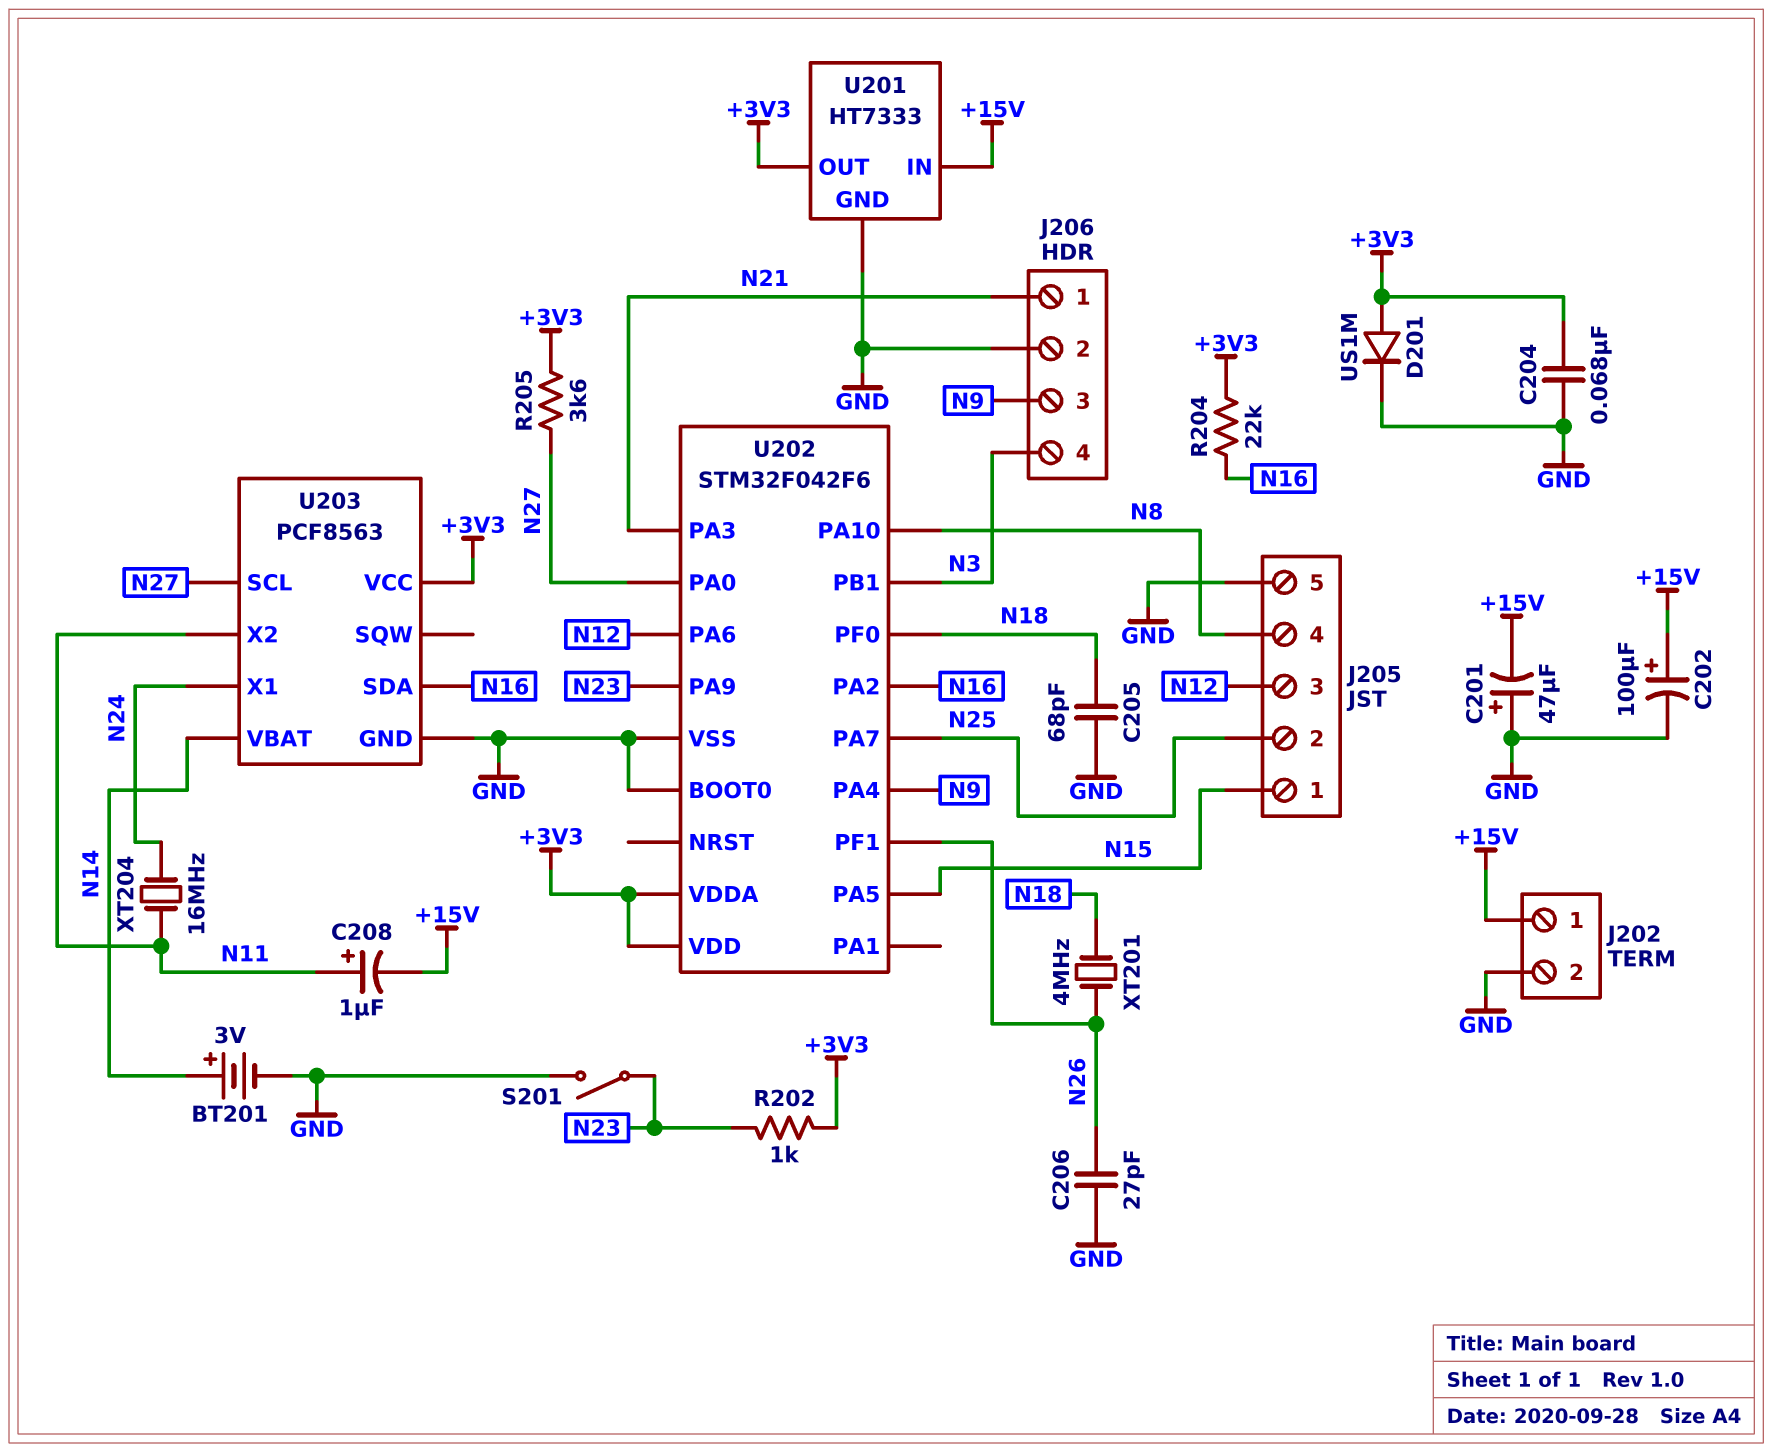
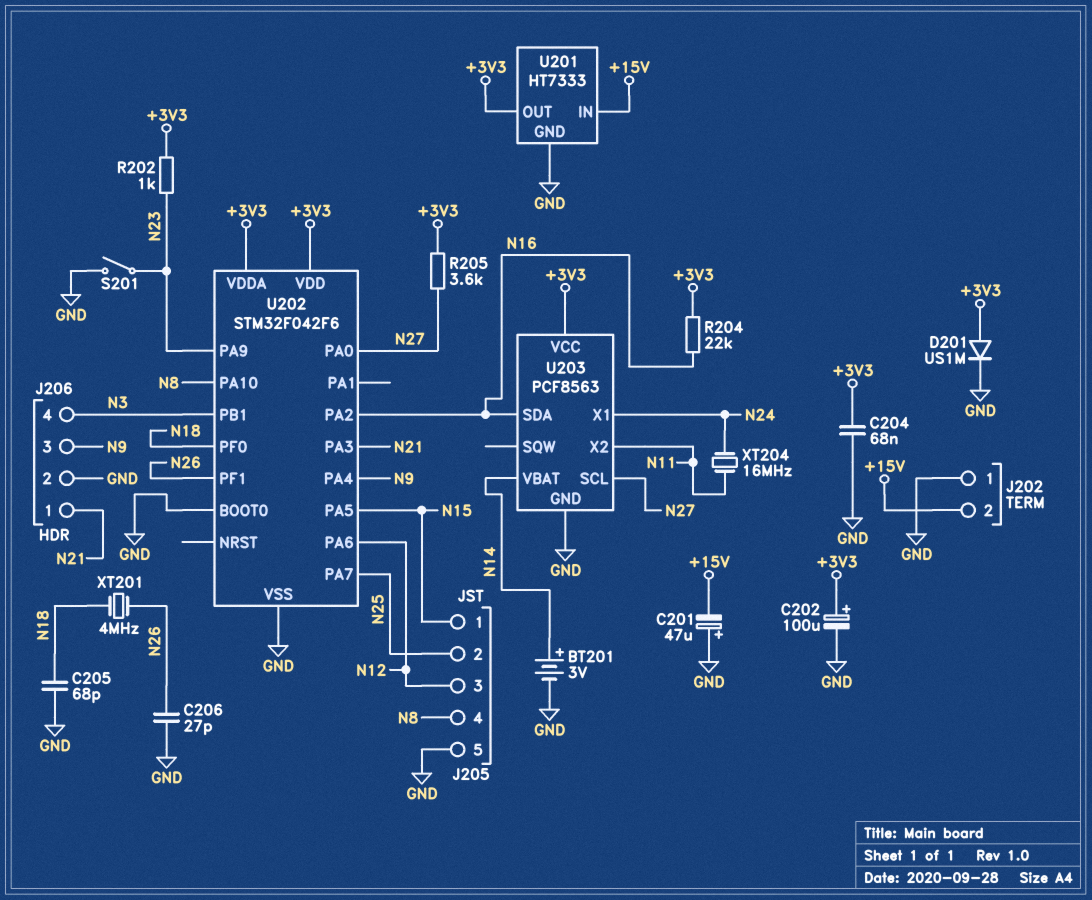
C202: 100uF (plus +15V, minus GND) -> 100uF (plus +3V3, minus GND)
C208: 1uF (plus N11, minus +15V) -> none
J202 pin 1: +15V -> GND
J202 pin 2: GND -> +15V

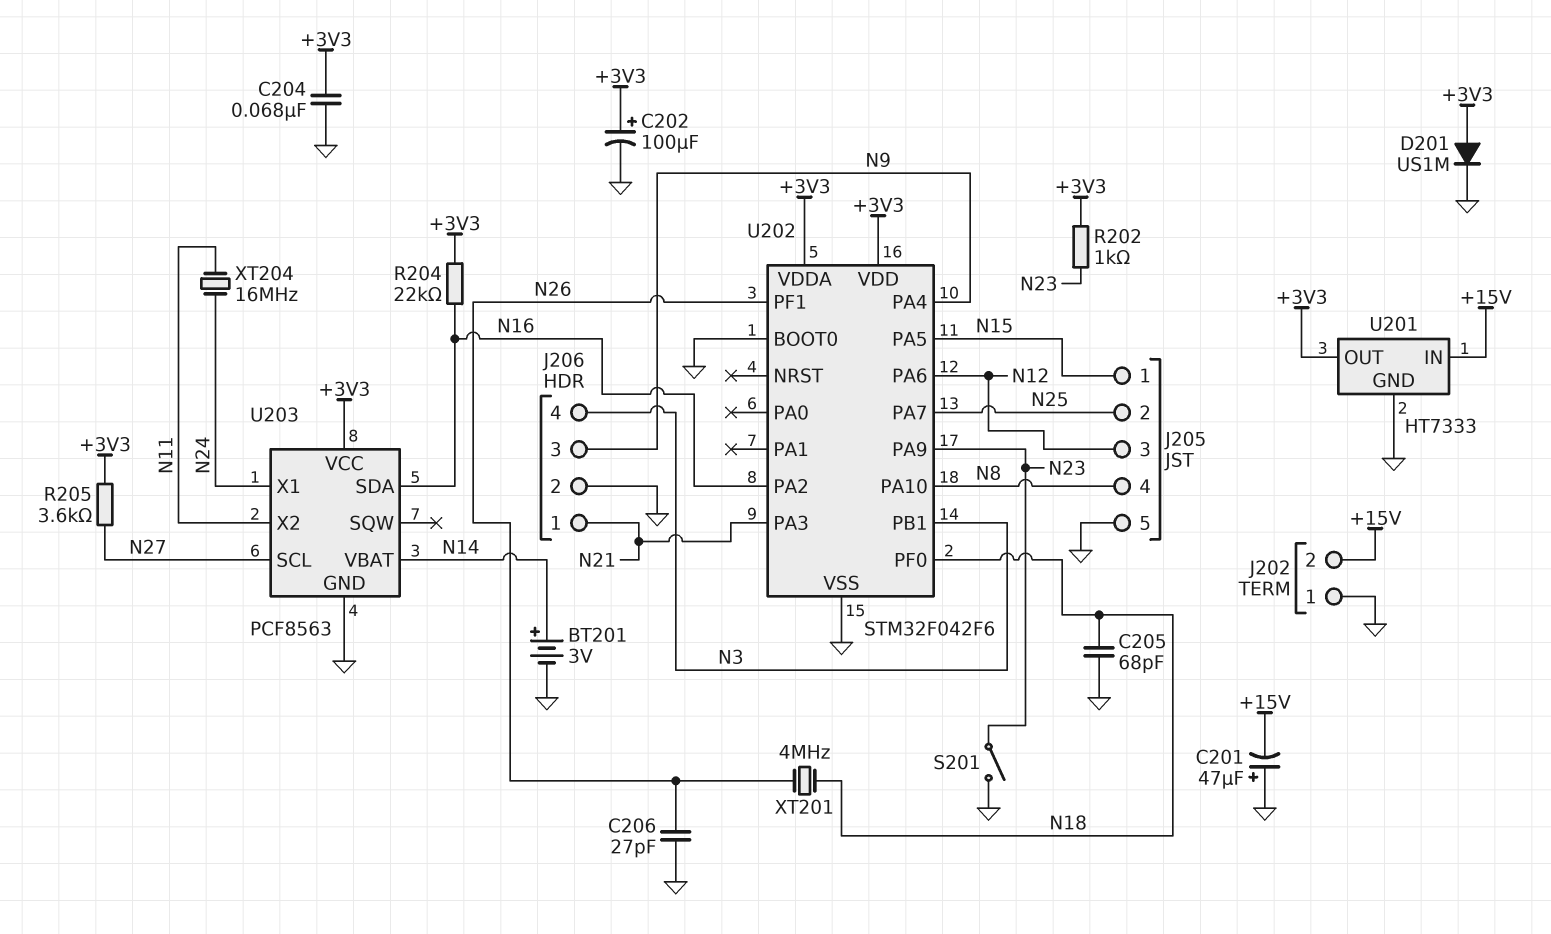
U202 pin PA0: N27 -> none

